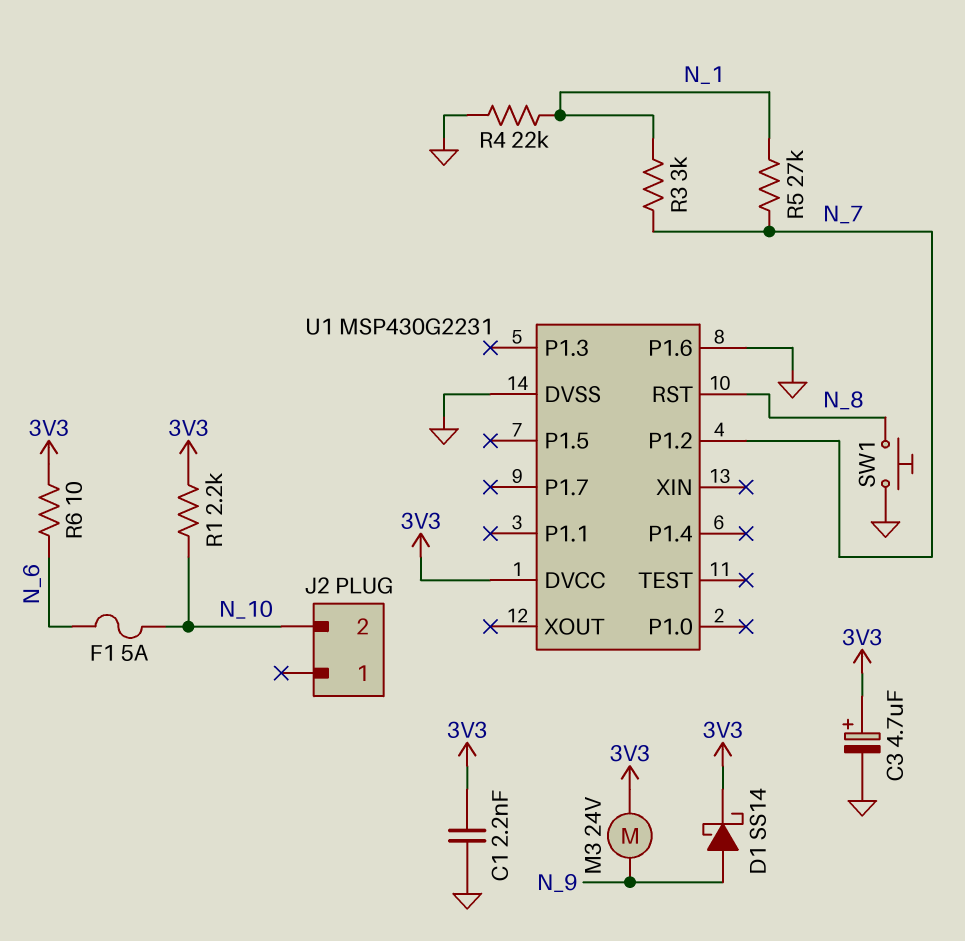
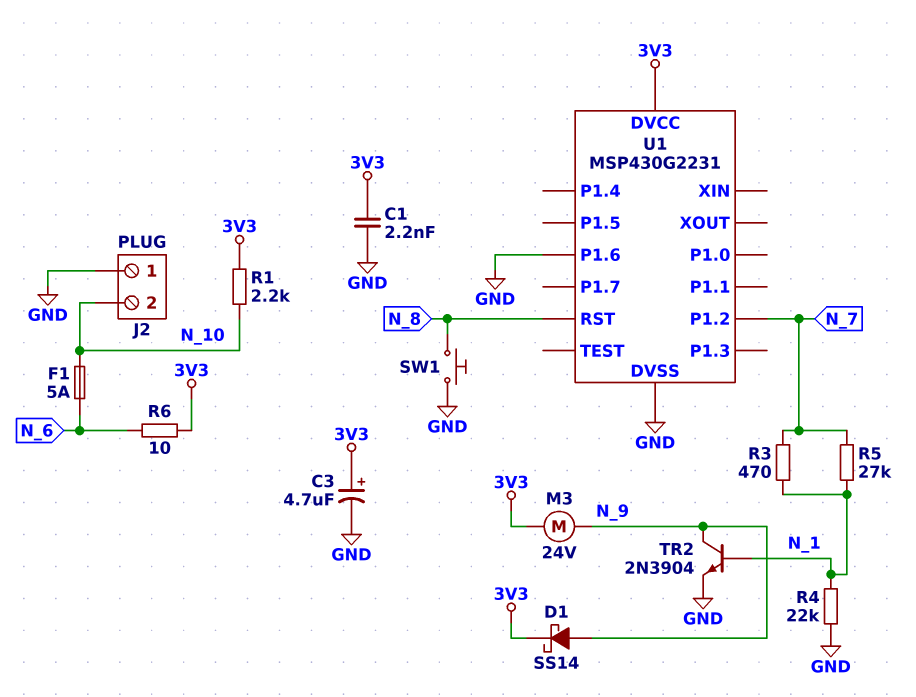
J2 pin 1: none -> GND
R3: 3k (N_1, N_7) -> 470 (N_1, N_7)
TR2: none -> NPN 2N3904 (B N_1, C N_9, E GND)

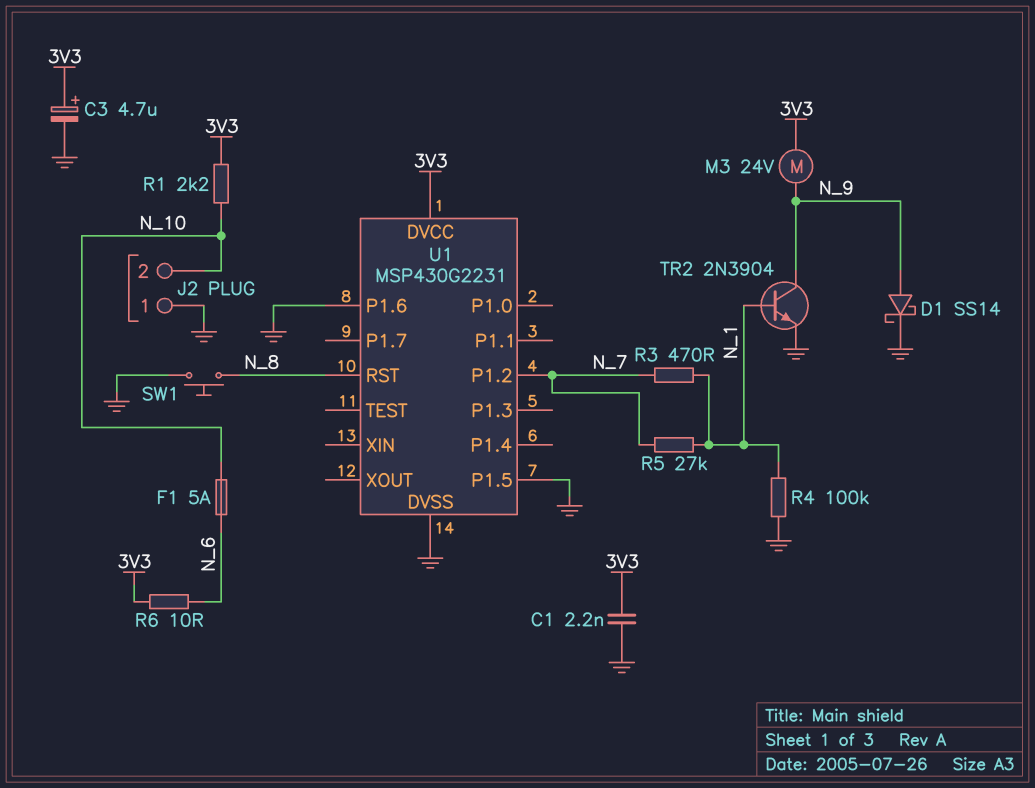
D1: schottky SS14 (A N_9, K 3V3) -> schottky SS14 (A N_9, K GND)
R4: 22k (GND, N_1) -> 100k (GND, N_1)
U1 pin P1.5: none -> GND

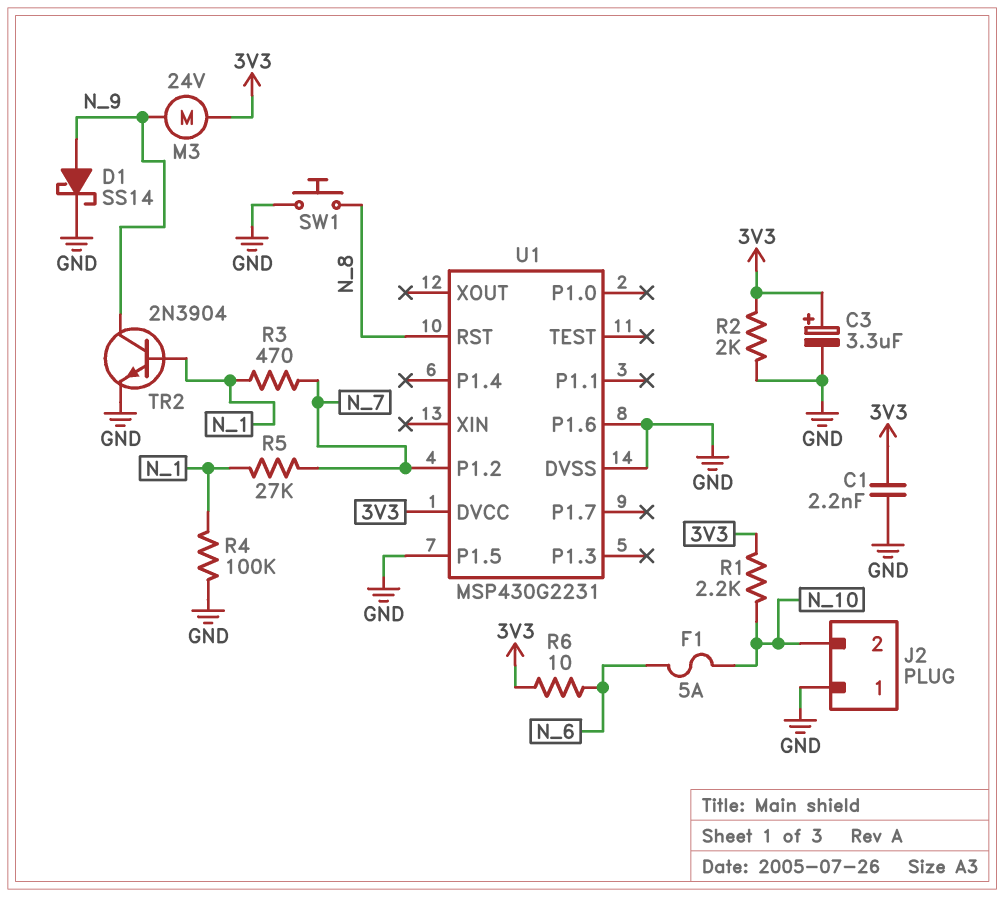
C3: 4.7uF (plus 3V3, minus GND) -> 3.3uF (plus 3V3, minus GND)
R2: none -> 2k (3V3, GND)

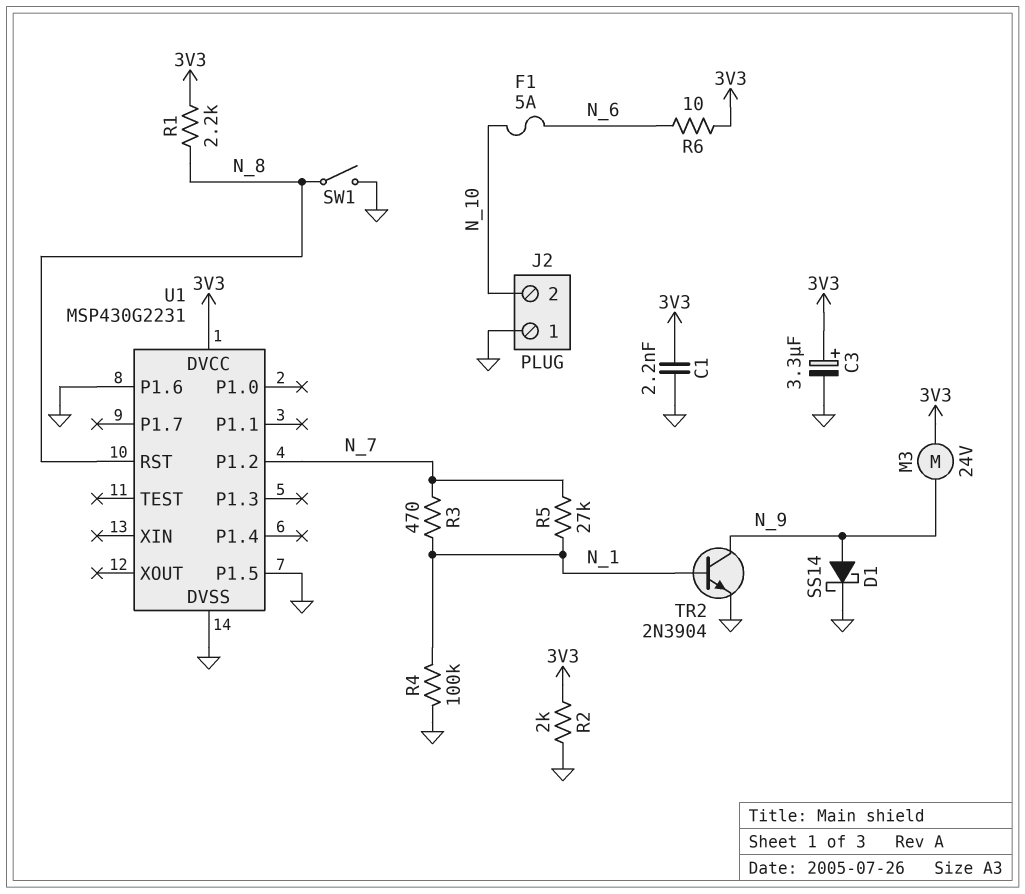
R1: 2.2k (3V3, N_10) -> 2.2k (3V3, N_8)
SW1: button (GND, N_8) -> switch (GND, N_8)

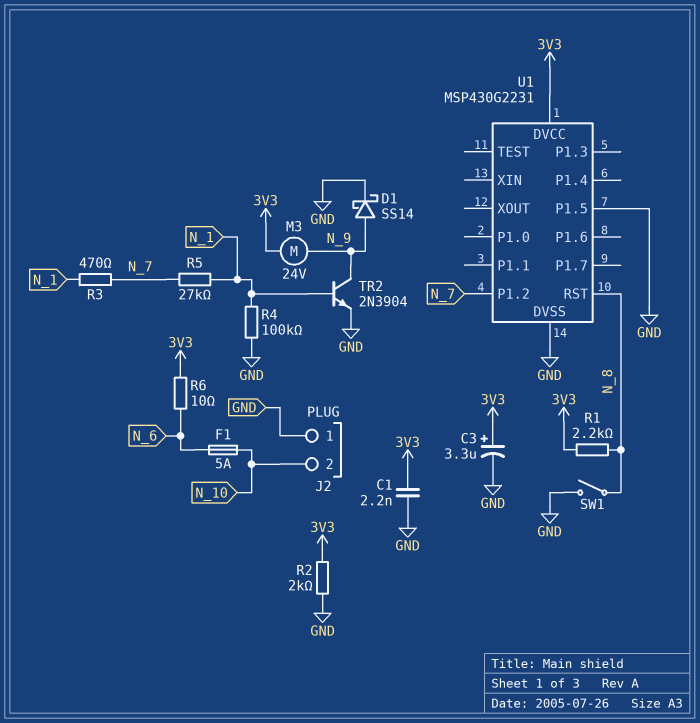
U1 pin P1.6: GND -> none

